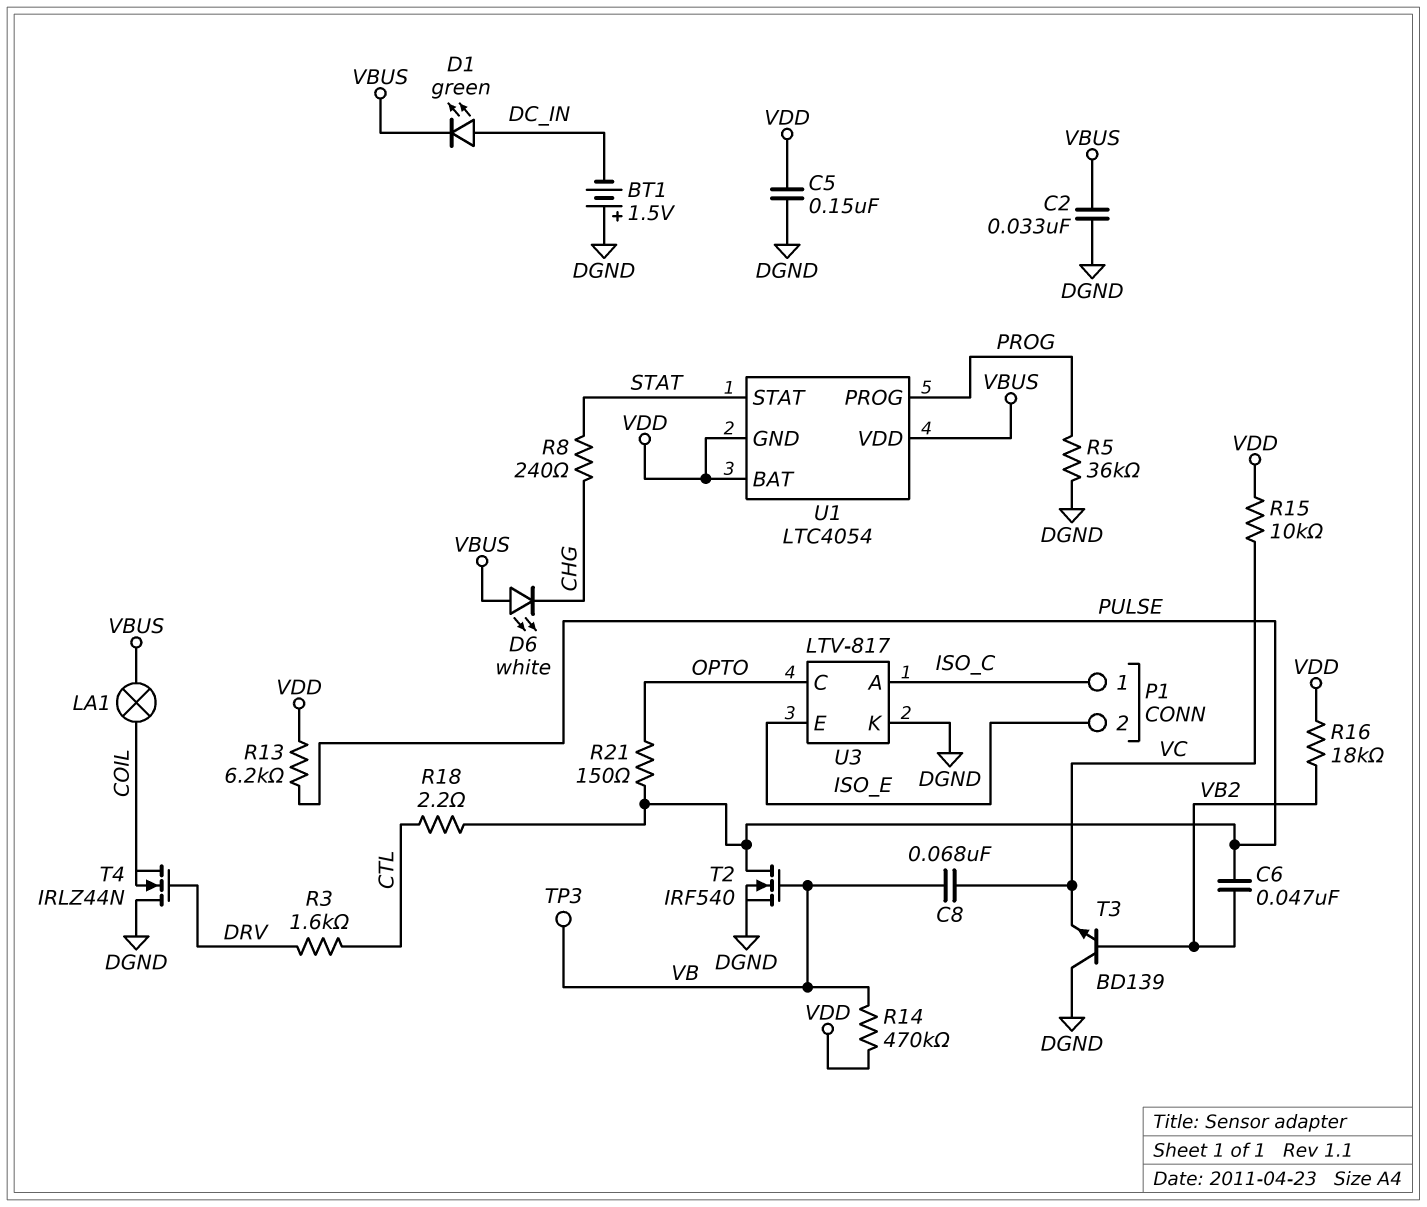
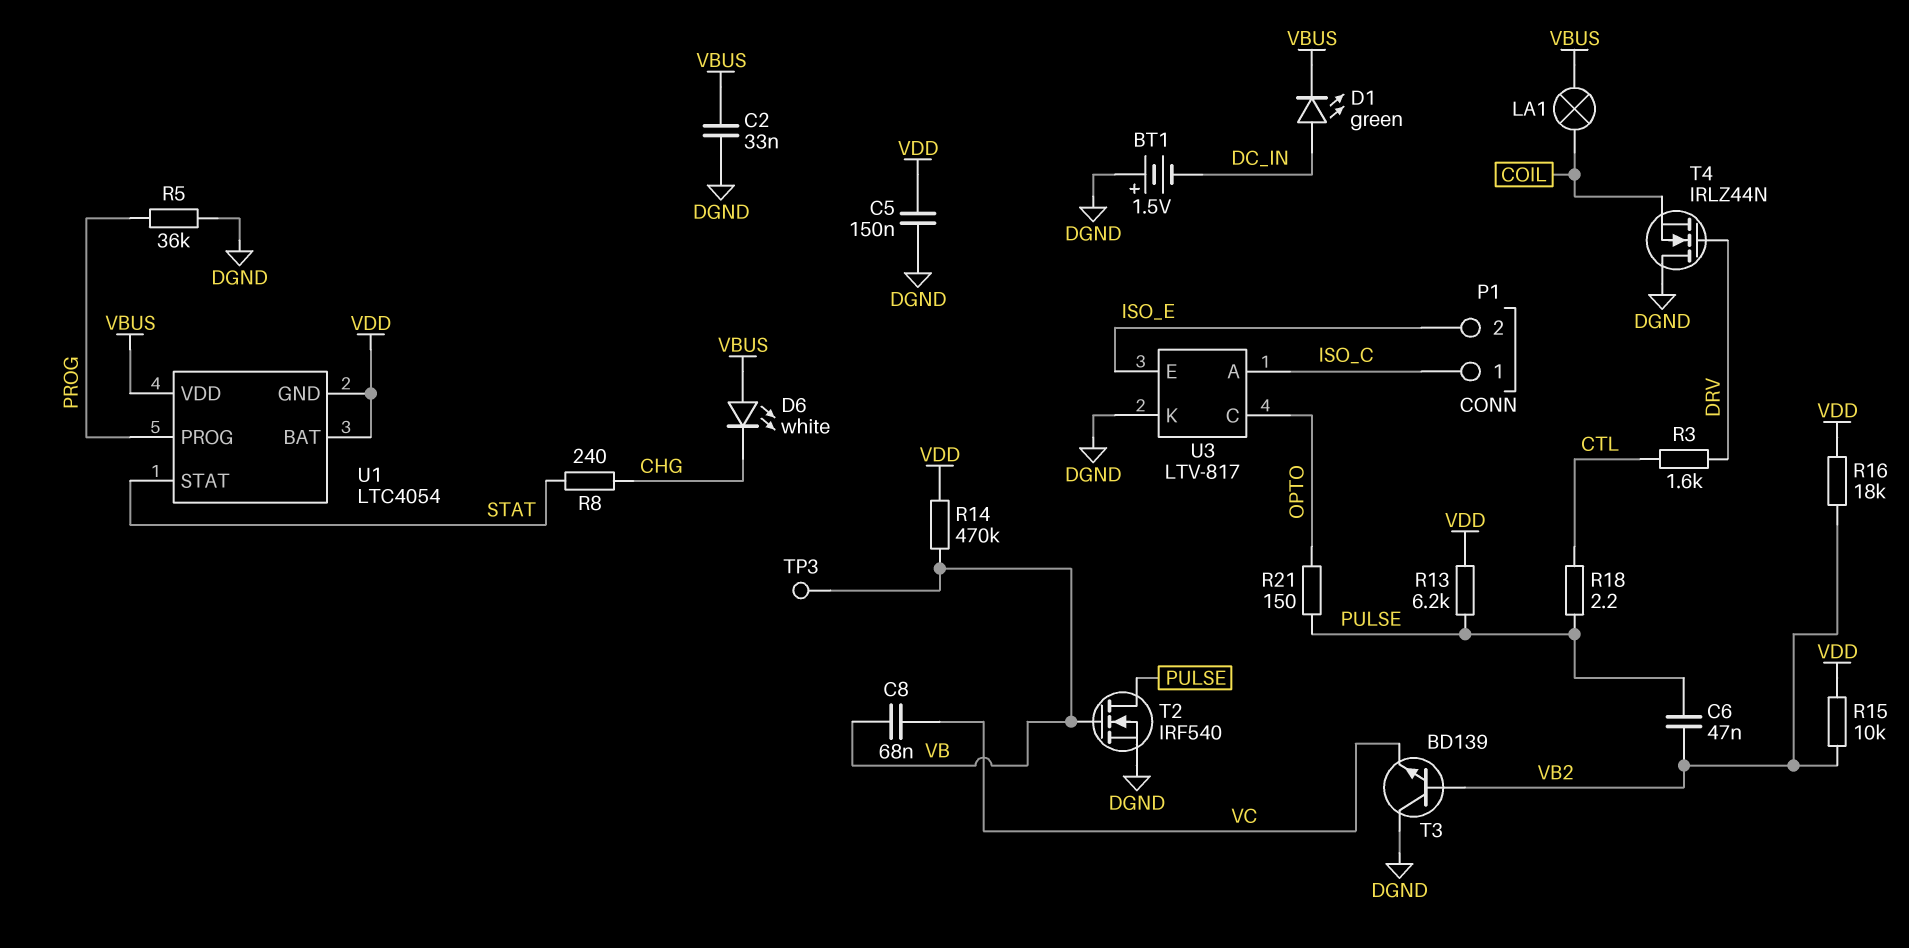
R15: 10k (VC, VDD) -> 10k (VB2, VDD)

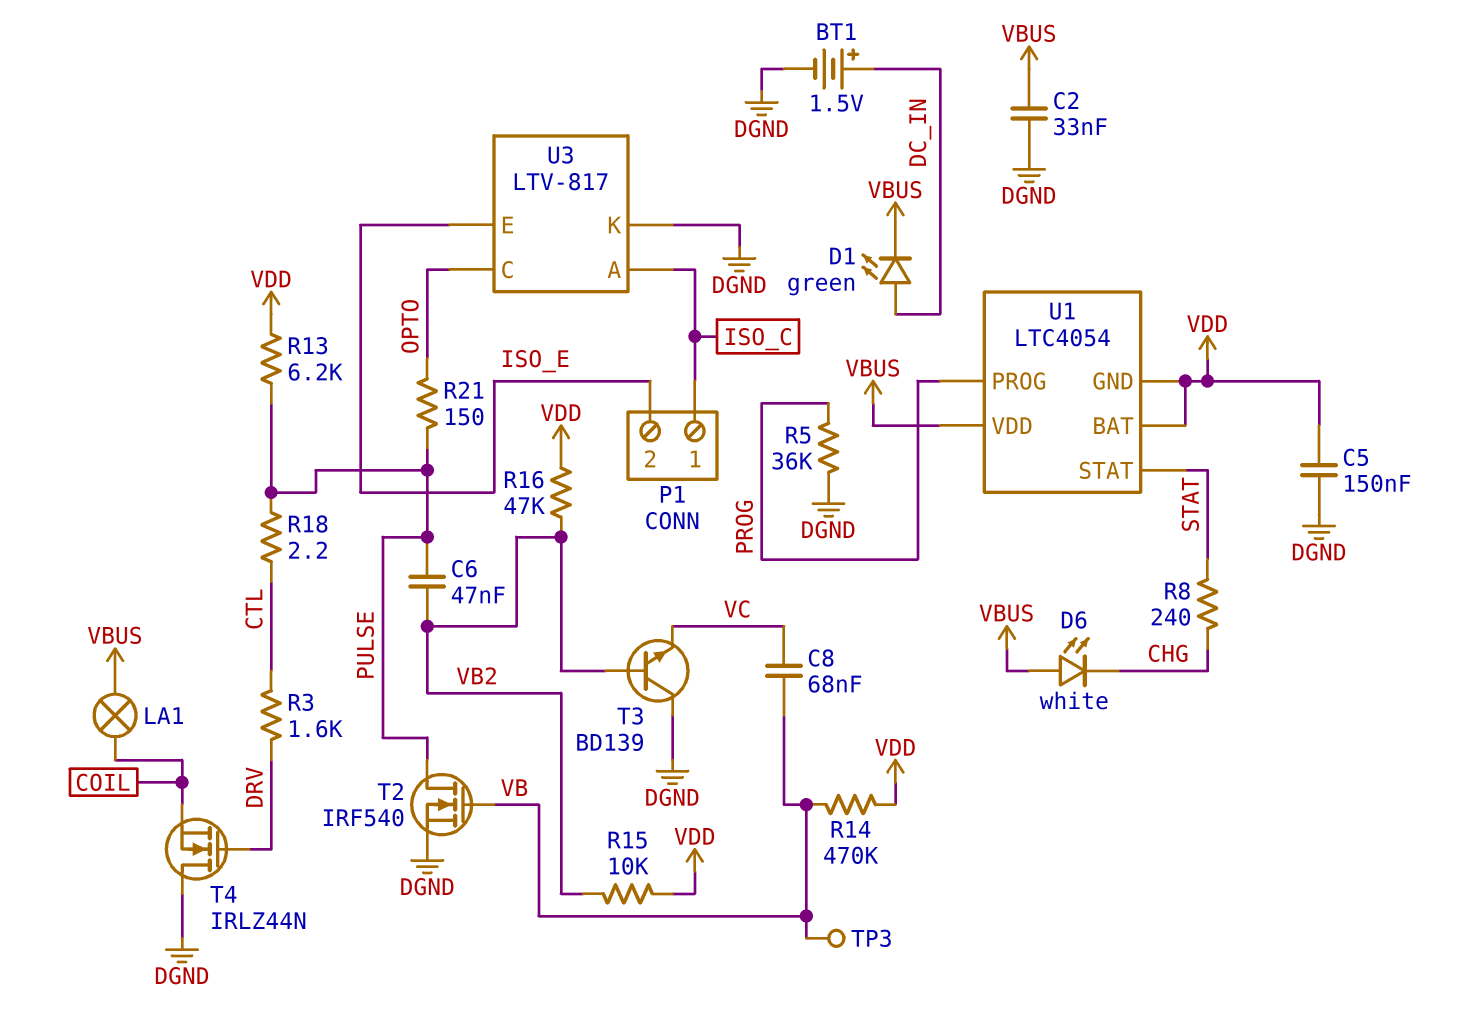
BT1: 1.5V (plus DGND, minus DC_IN) -> 1.5V (plus DC_IN, minus DGND)
R16: 18k (VB2, VDD) -> 47k (VB2, VDD)

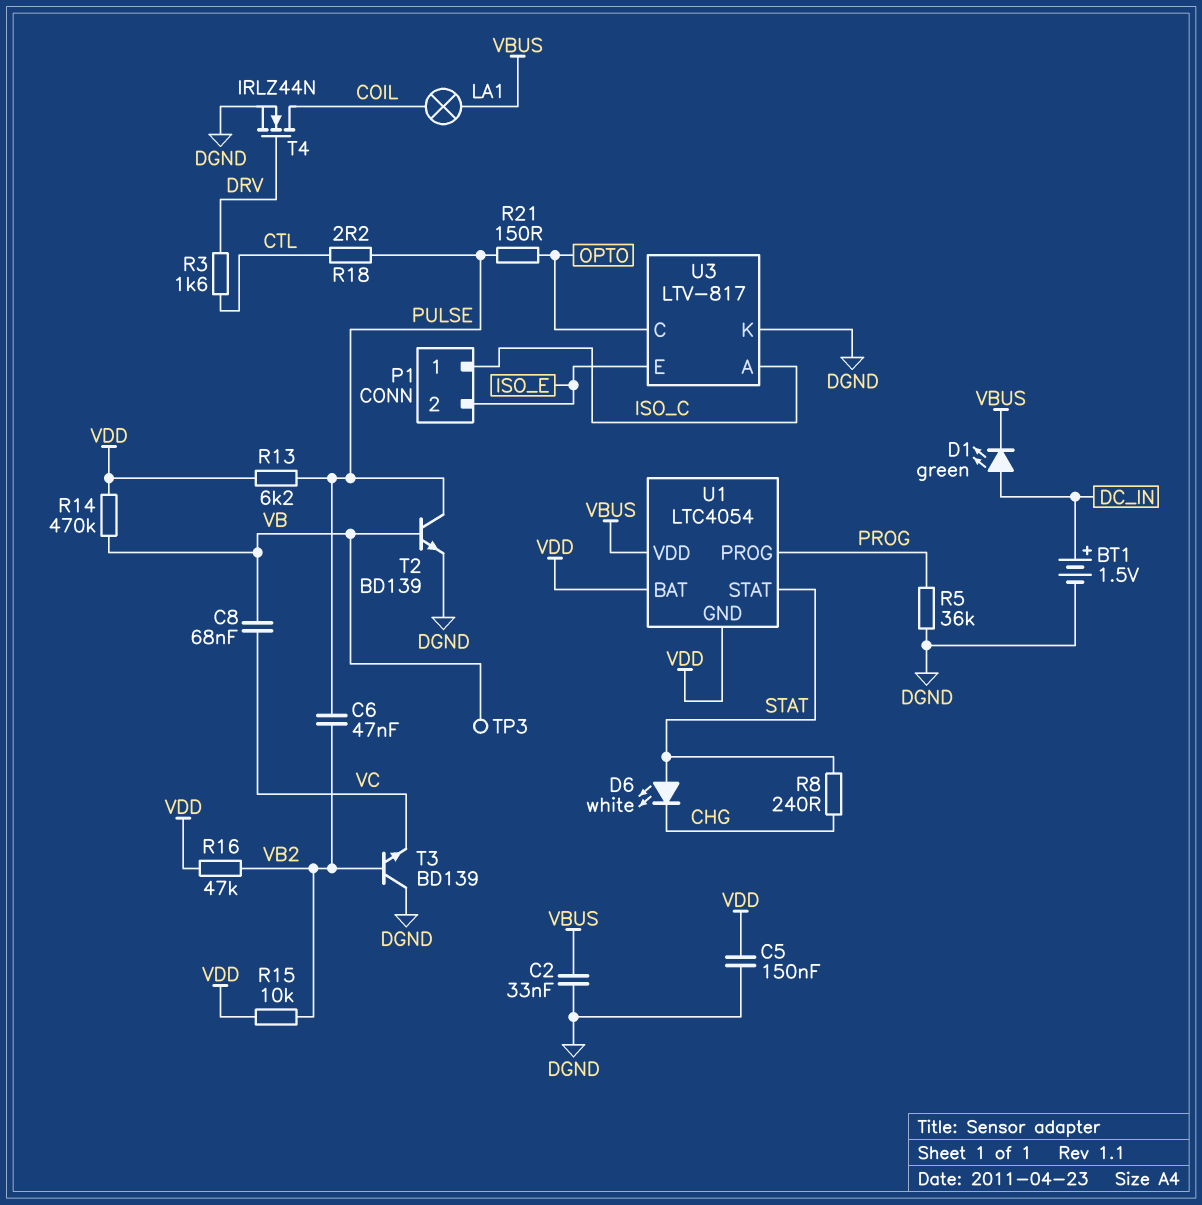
D6: LED white (A VBUS, K CHG) -> LED white (A STAT, K CHG)
T2: NMOS IRF540 (G VB, D PULSE, S DGND) -> NPN BD139 (B VB, C PULSE, E DGND)
T4: NMOS IRLZ44N (G DRV, D DGND, S COIL) -> NMOS IRLZ44N (G DRV, D COIL, S DGND)

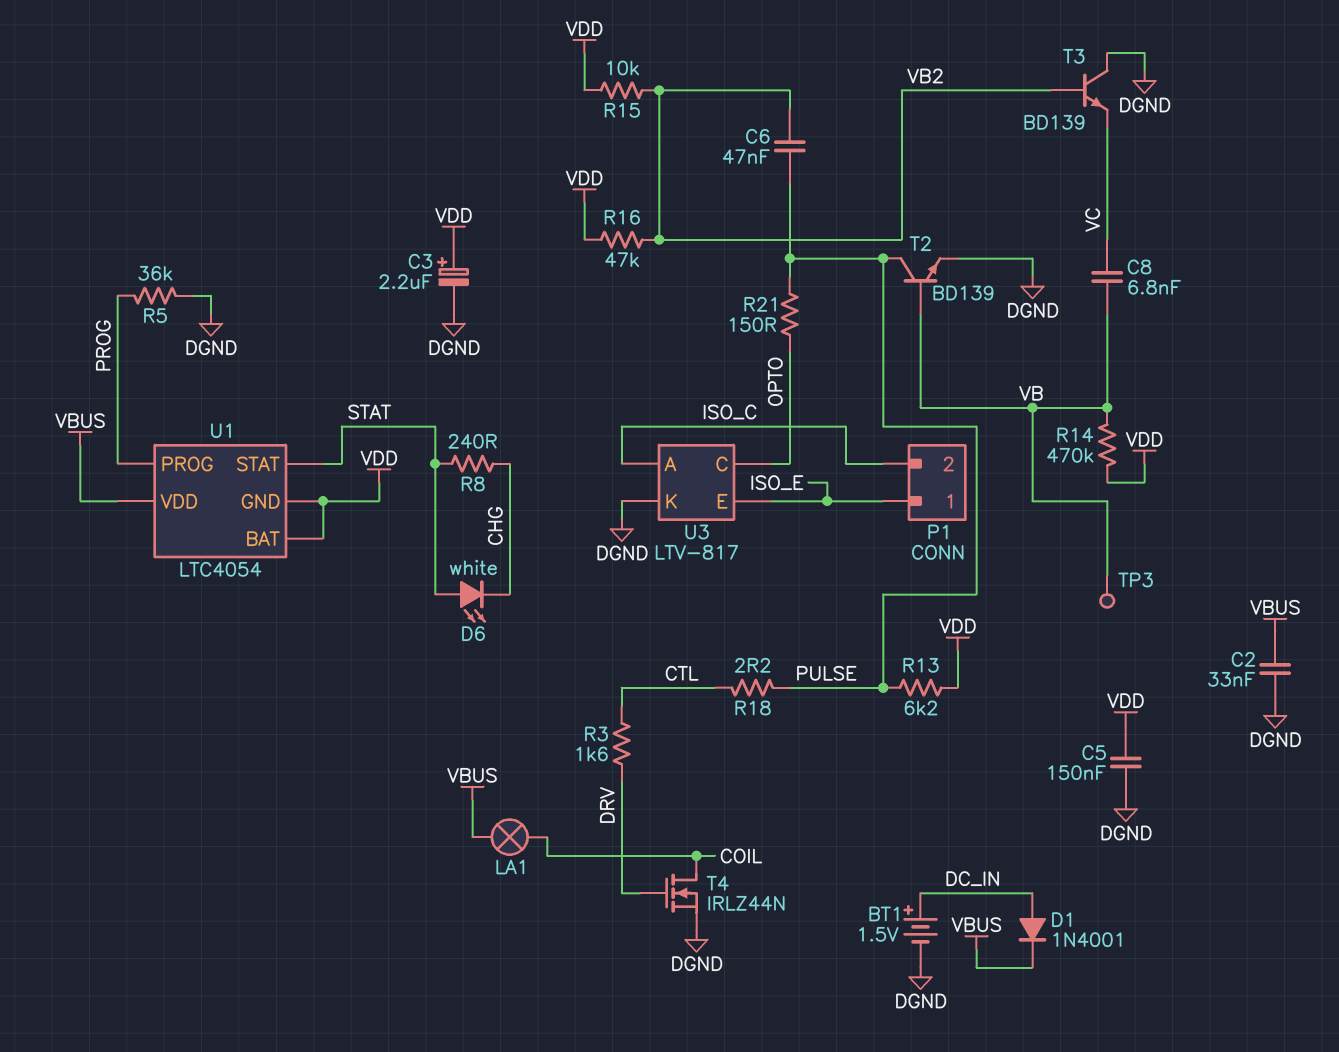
C3: none -> 2.2uF (plus VDD, minus DGND)
C8: 68nF (VB, VC) -> 6.8nF (VB, VC)
D1: LED green (A DC_IN, K VBUS) -> diode 1N4001 (A DC_IN, K VBUS)
P1 pin 1: ISO_C -> ISO_E
P1 pin 2: ISO_E -> ISO_C

